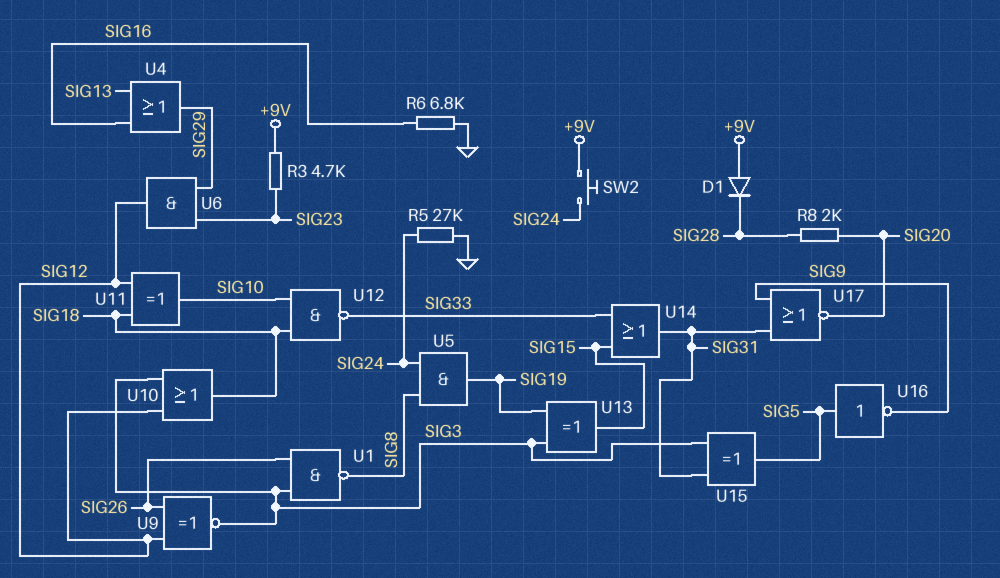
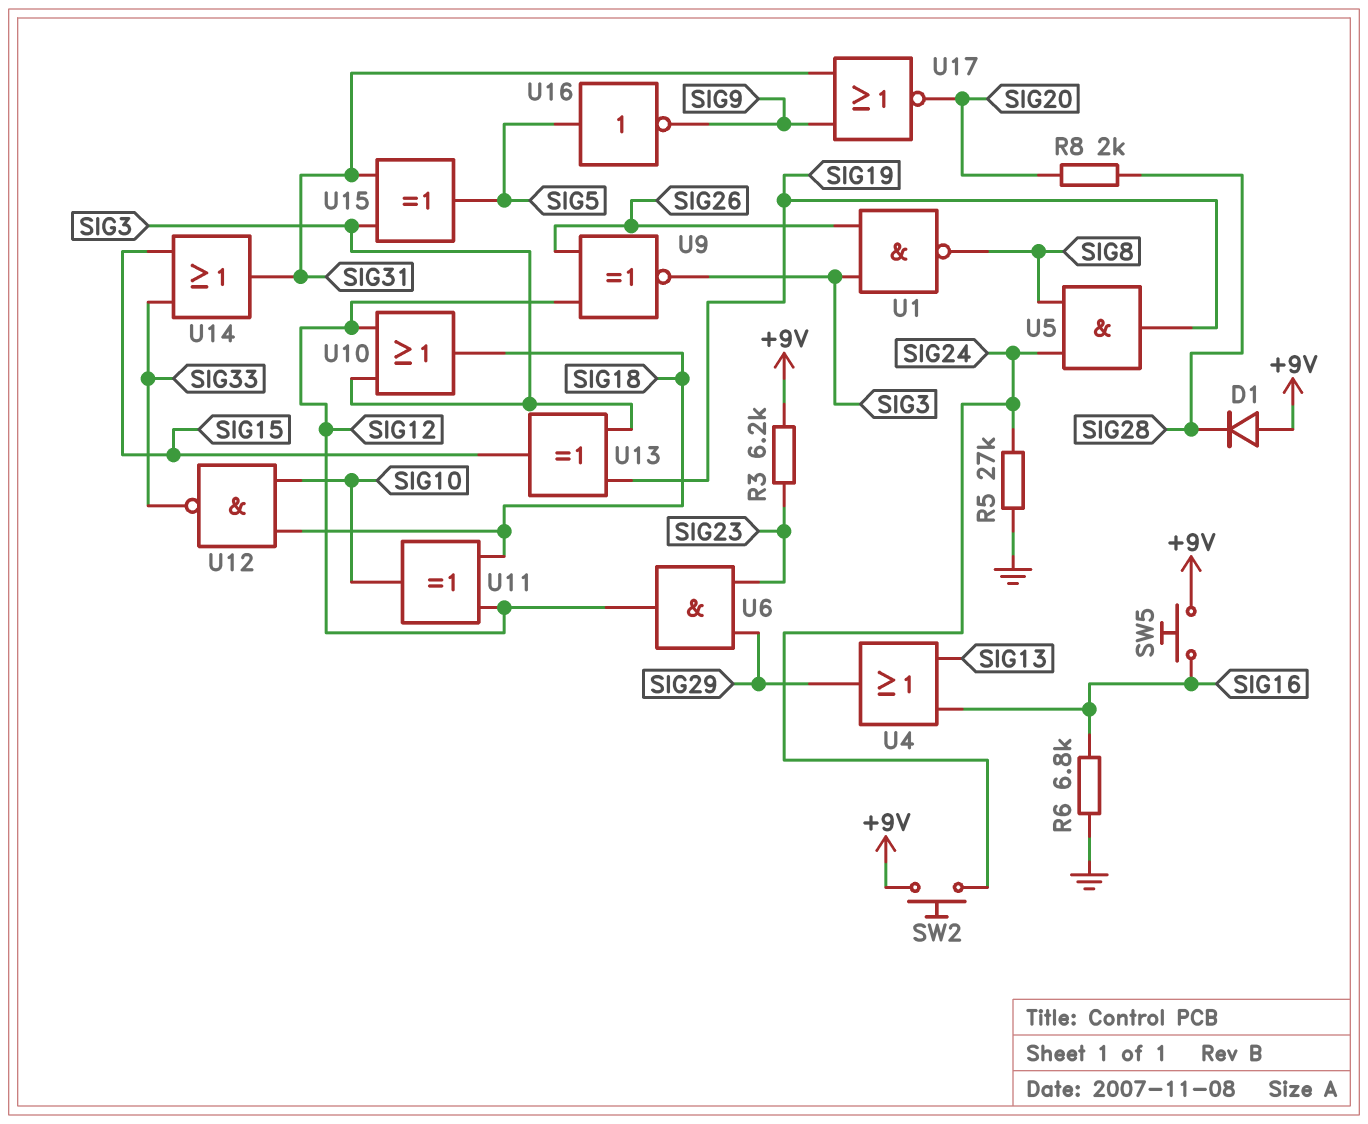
R3: 4.7k (+9V, SIG23) -> 6.2k (+9V, SIG23)
SW5: none -> button (+9V, SIG16)

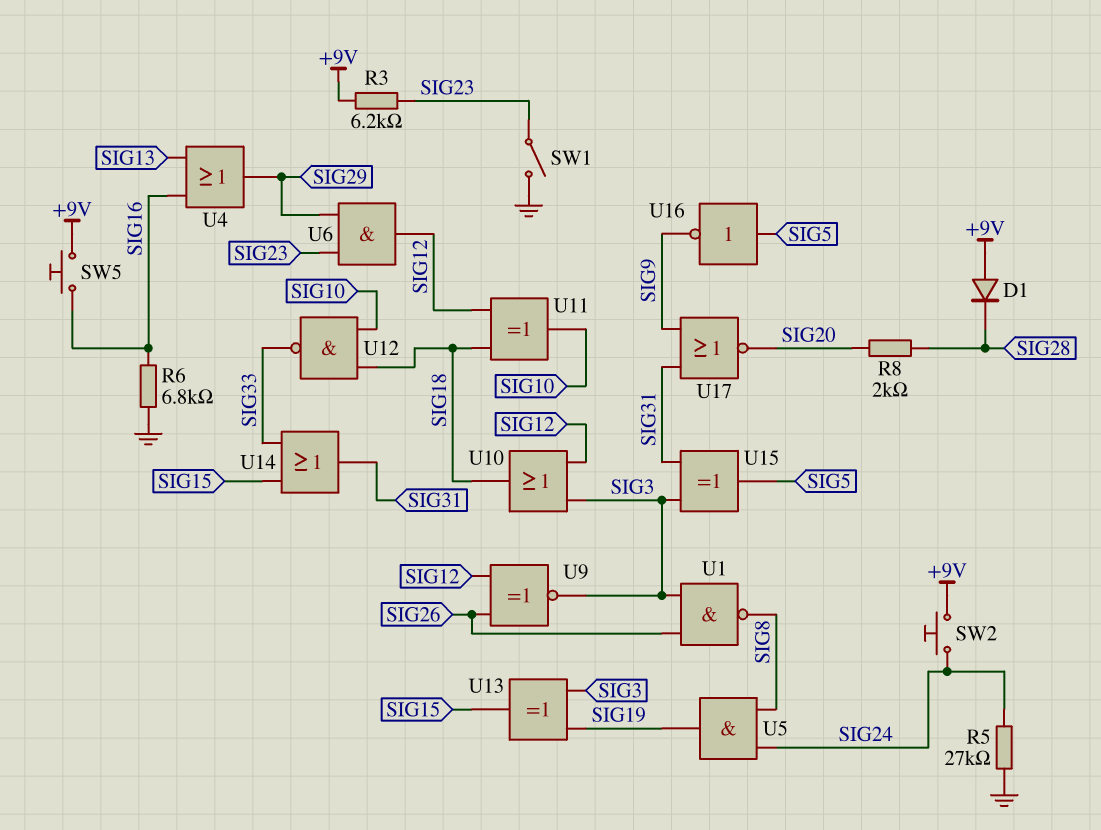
SW1: none -> switch (GND, SIG23)

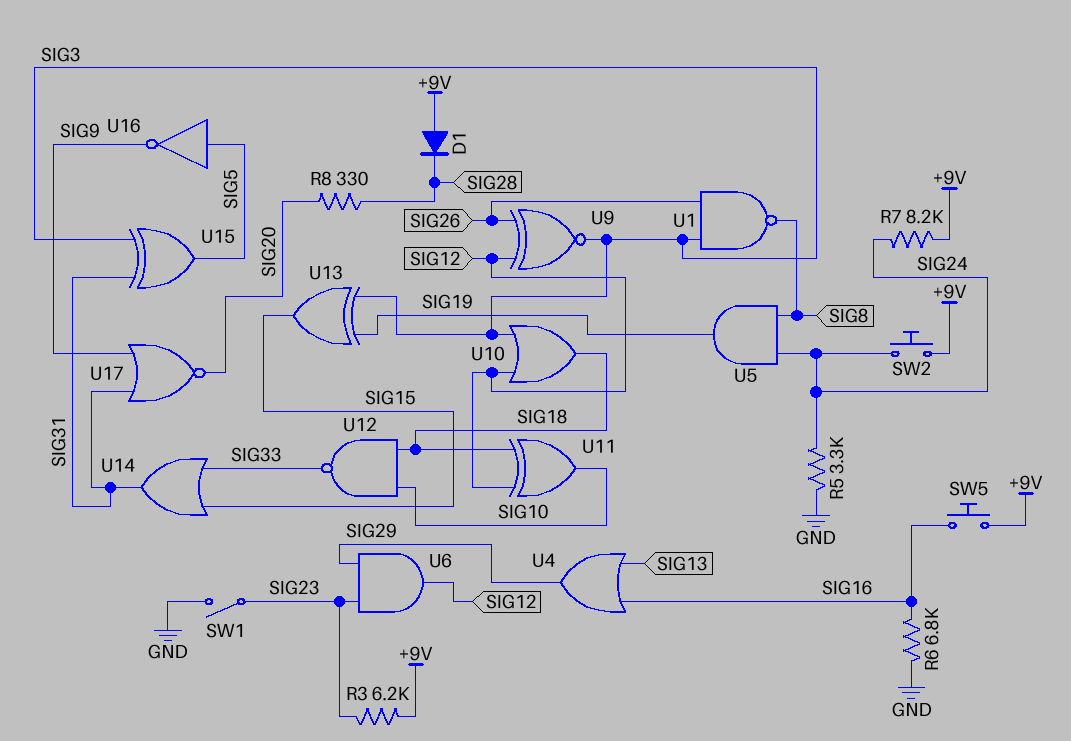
R5: 27k (GND, SIG24) -> 3.3k (GND, SIG24)
R7: none -> 8.2k (+9V, SIG24)
R8: 2k (SIG20, SIG28) -> 330 (SIG20, SIG28)

